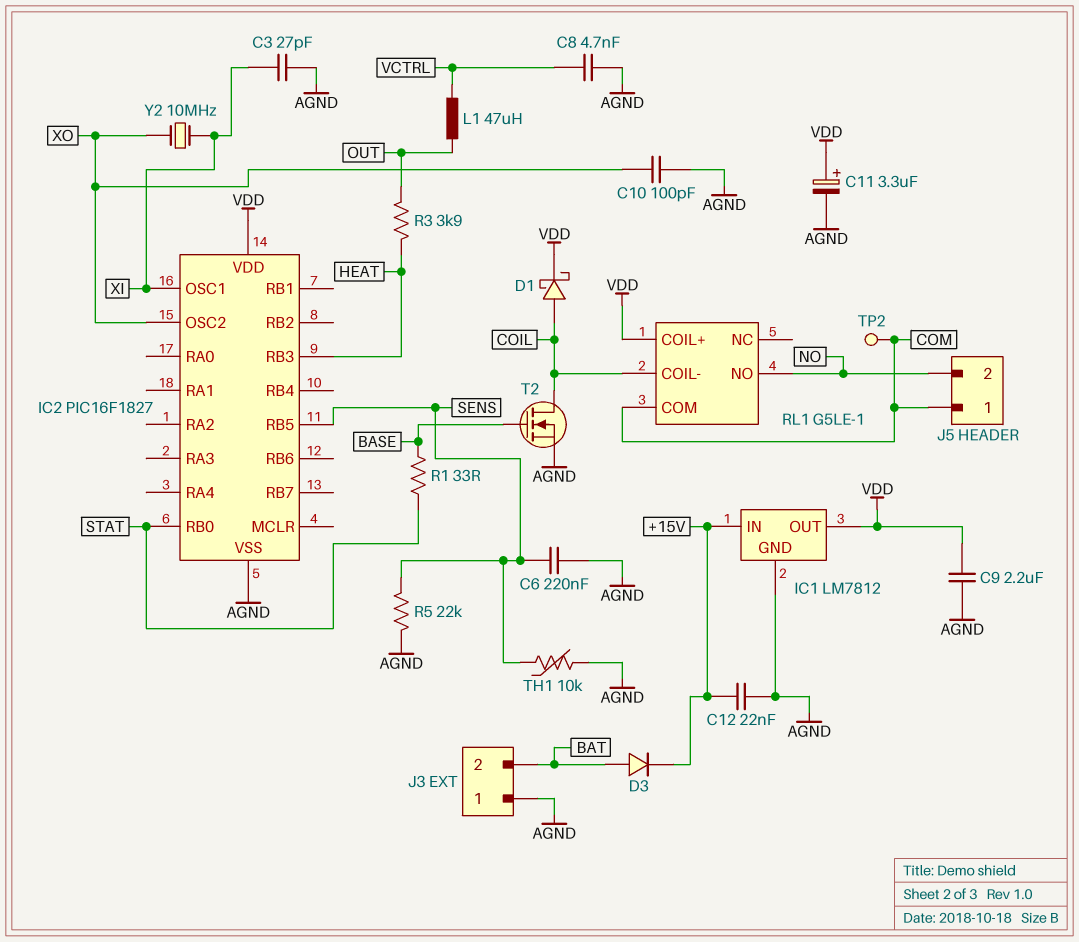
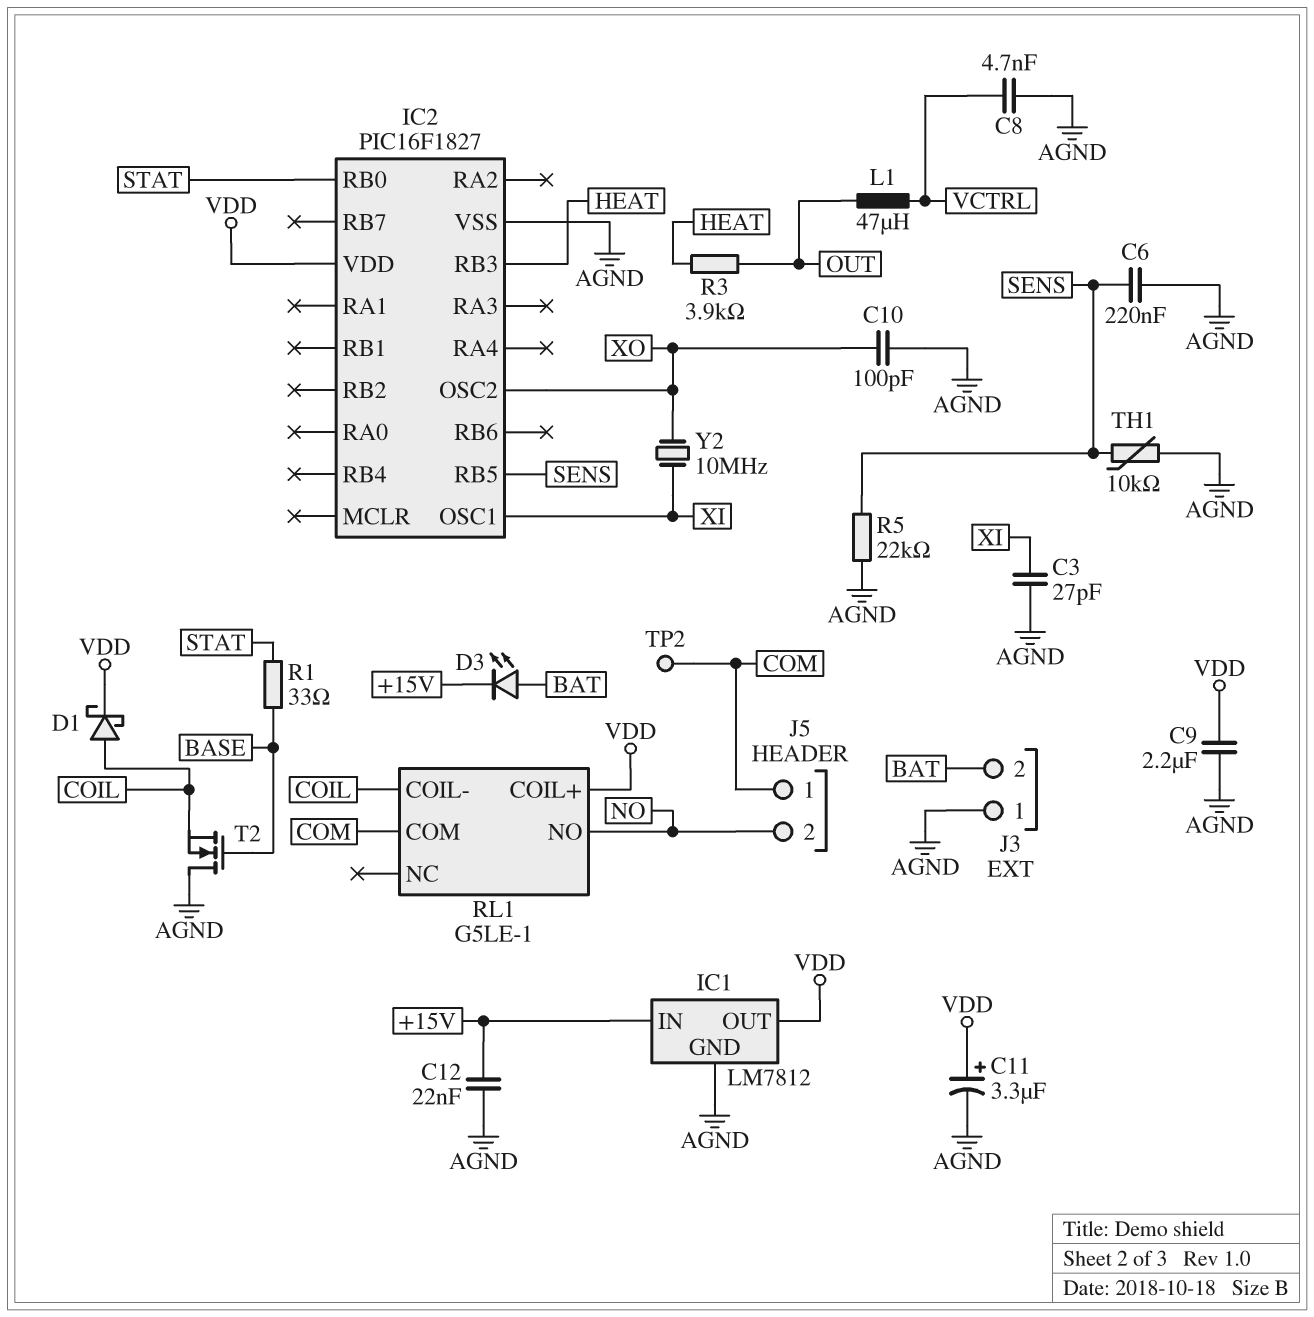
D3: diode (A BAT, K +15V) -> LED (A BAT, K +15V)
T2: NMOS (G BASE, D COIL, S AGND) -> NMOS (G BASE, D AGND, S COIL)

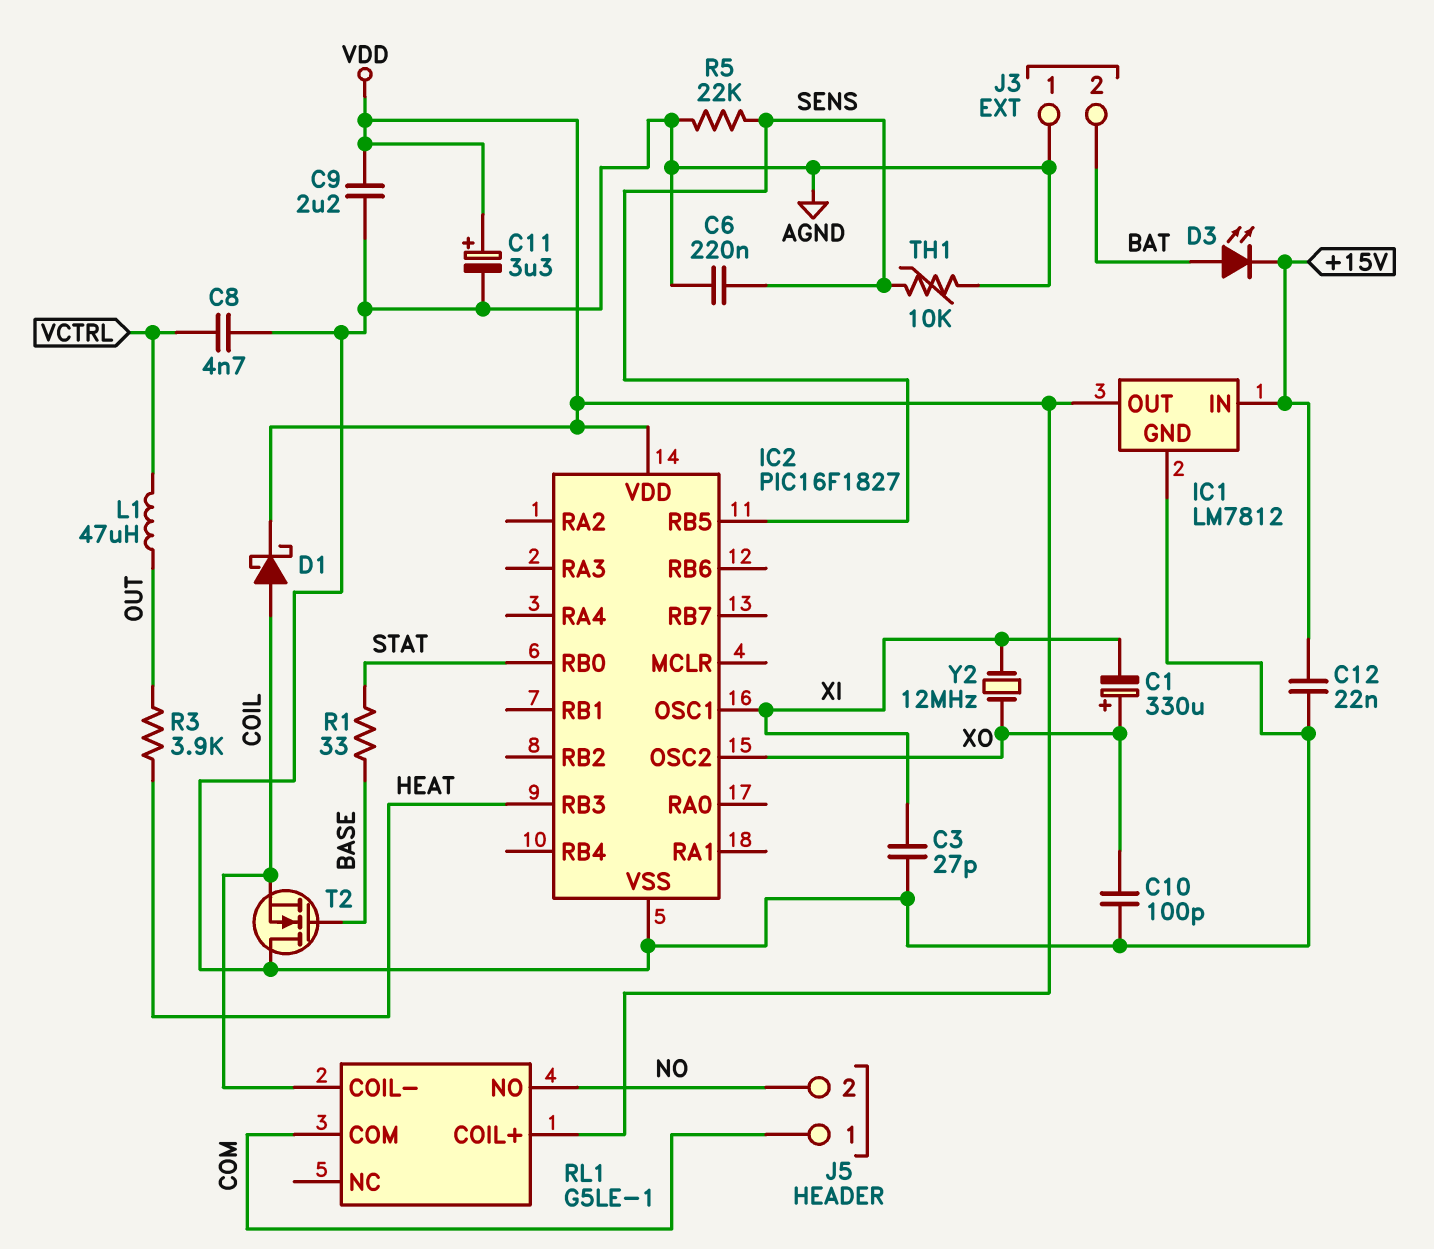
C1: none -> 330uF (plus XO, minus XI)
TP2: test point (COM) -> none
Y2: 10MHz (XI, XO) -> 12MHz (XI, XO)

